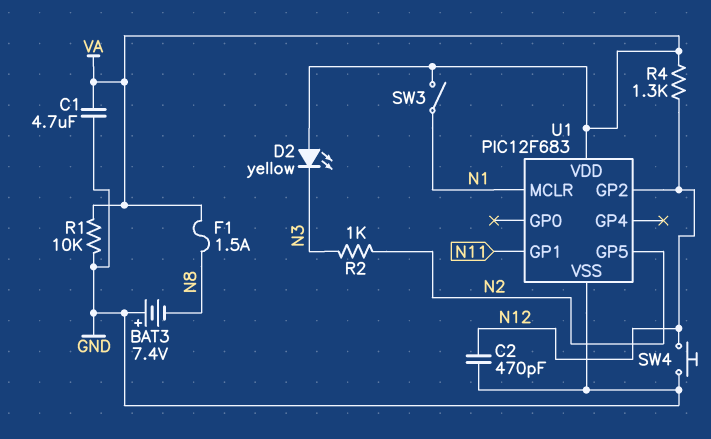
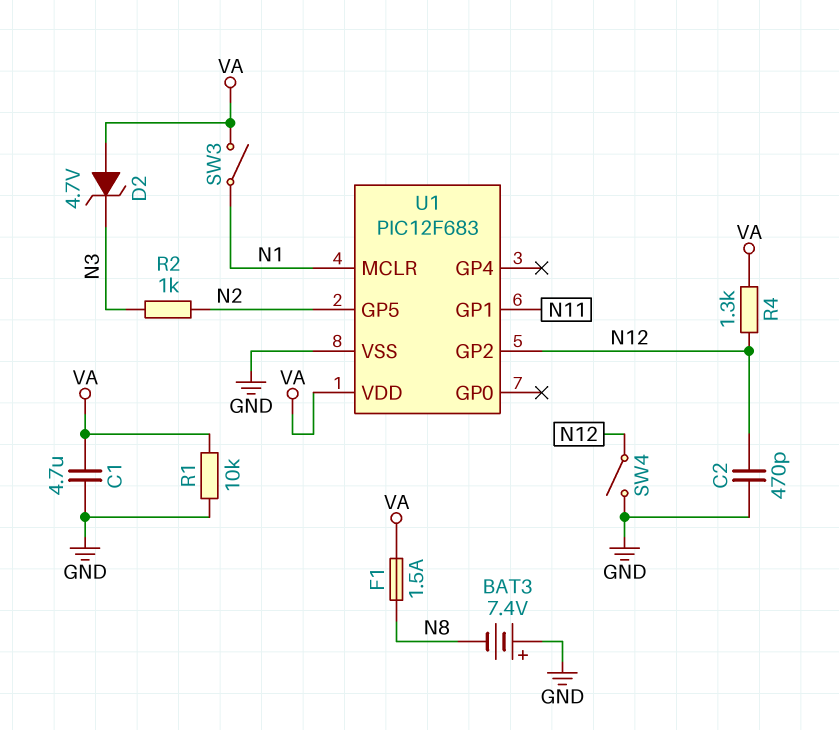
D2: LED yellow (A VA, K N3) -> zener 4.7V (A VA, K N3)
SW4: button (GND, N12) -> switch (GND, N12)

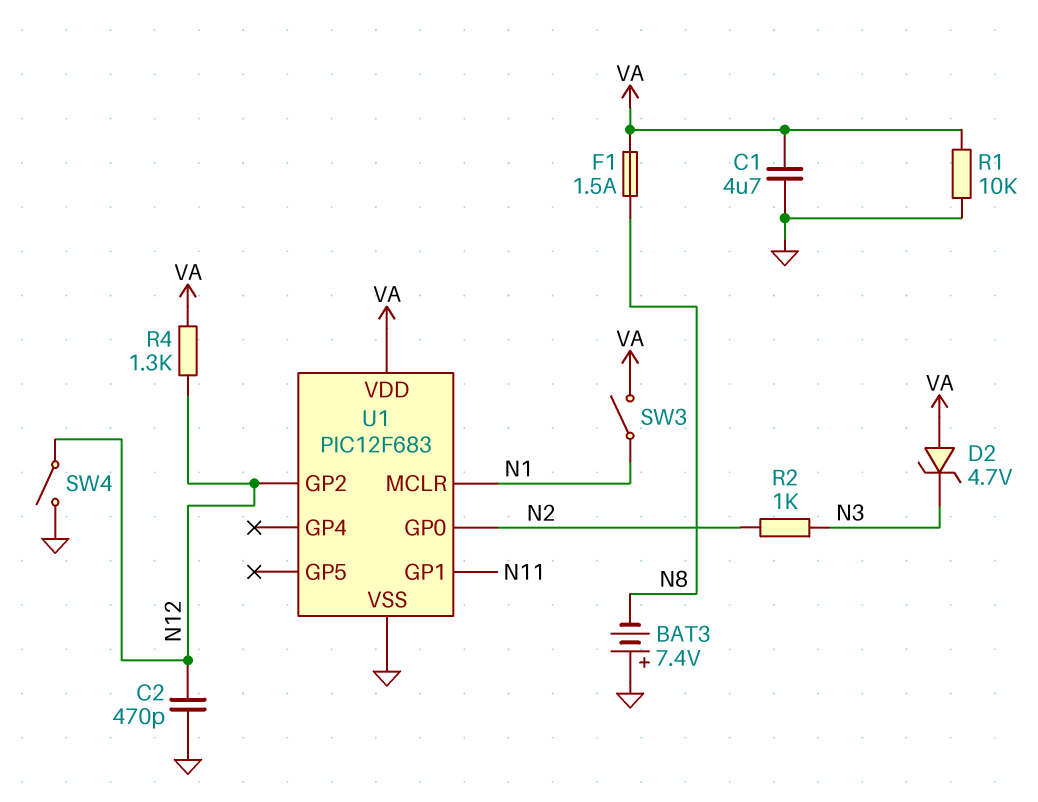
U1 pin GP0: none -> N2
U1 pin GP5: N2 -> none

